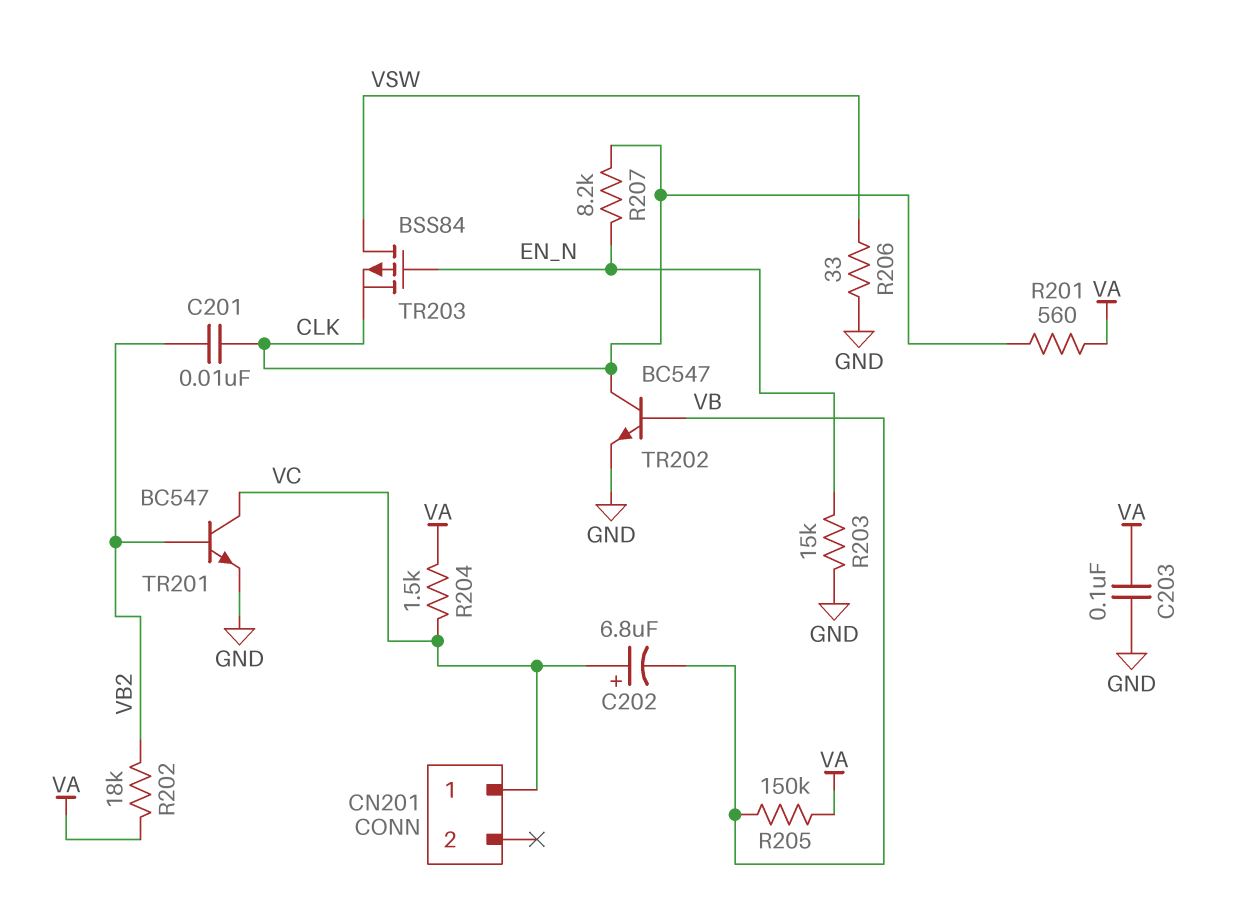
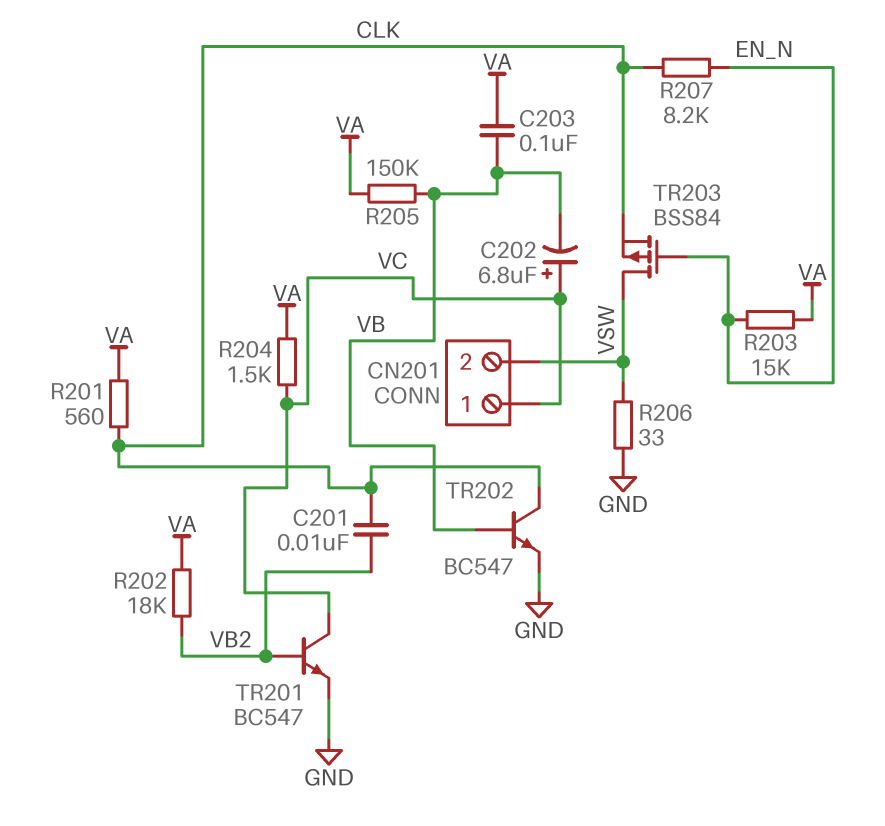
C203: 100nF (GND, VA) -> 100nF (VA, VB)
CN201 pin 2: none -> VSW
R203: 15k (EN_N, GND) -> 15k (EN_N, VA)

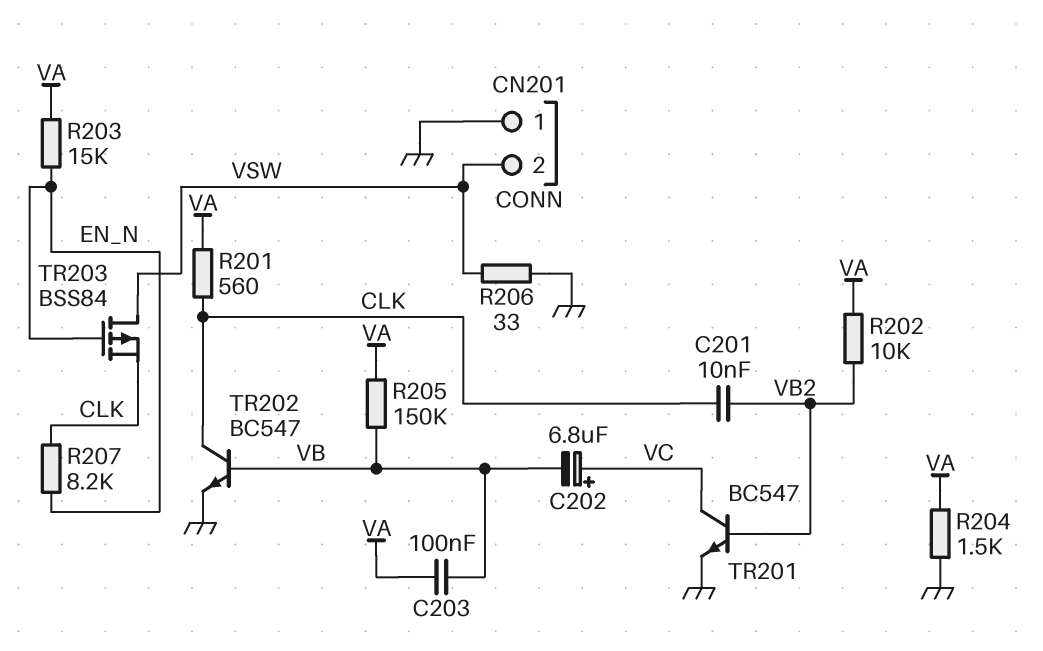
CN201 pin 1: VC -> GND
R202: 18k (VA, VB2) -> 10k (VA, VB2)
R204: 1.5k (VA, VC) -> 1.5k (GND, VA)

